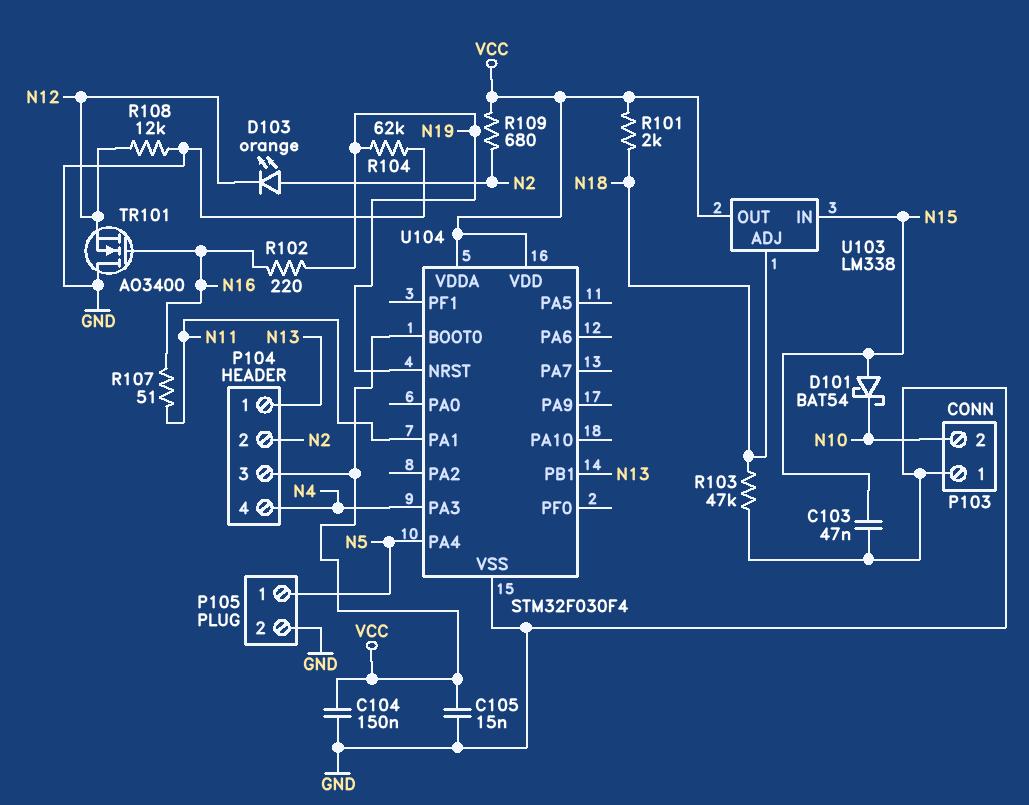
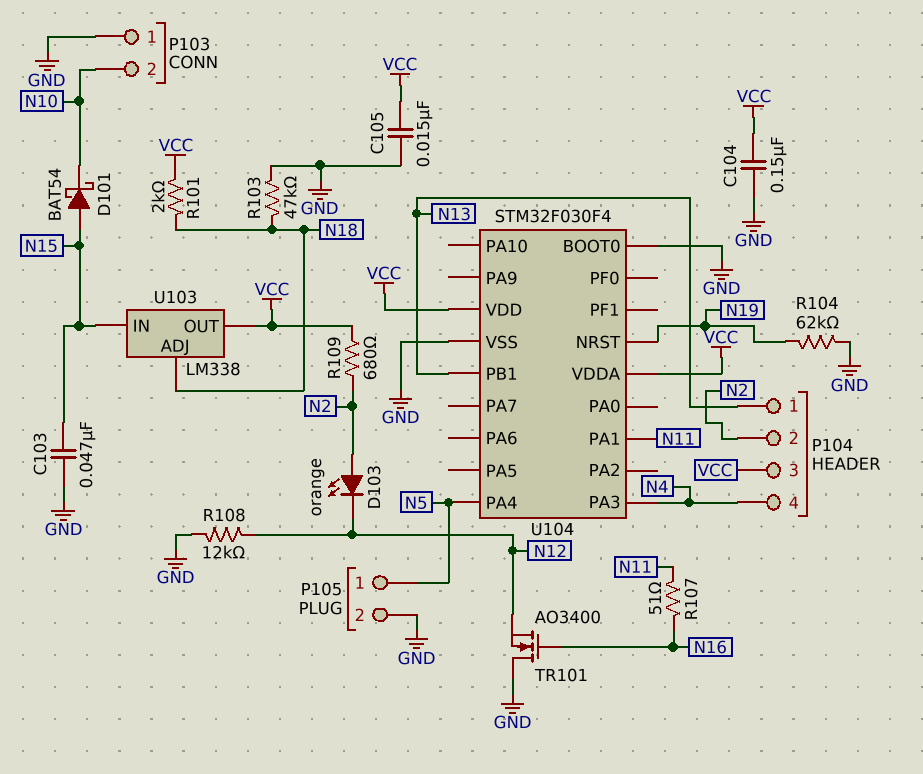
R102: 220 (N16, N19) -> none
U104 pin BOOT0: VCC -> GND

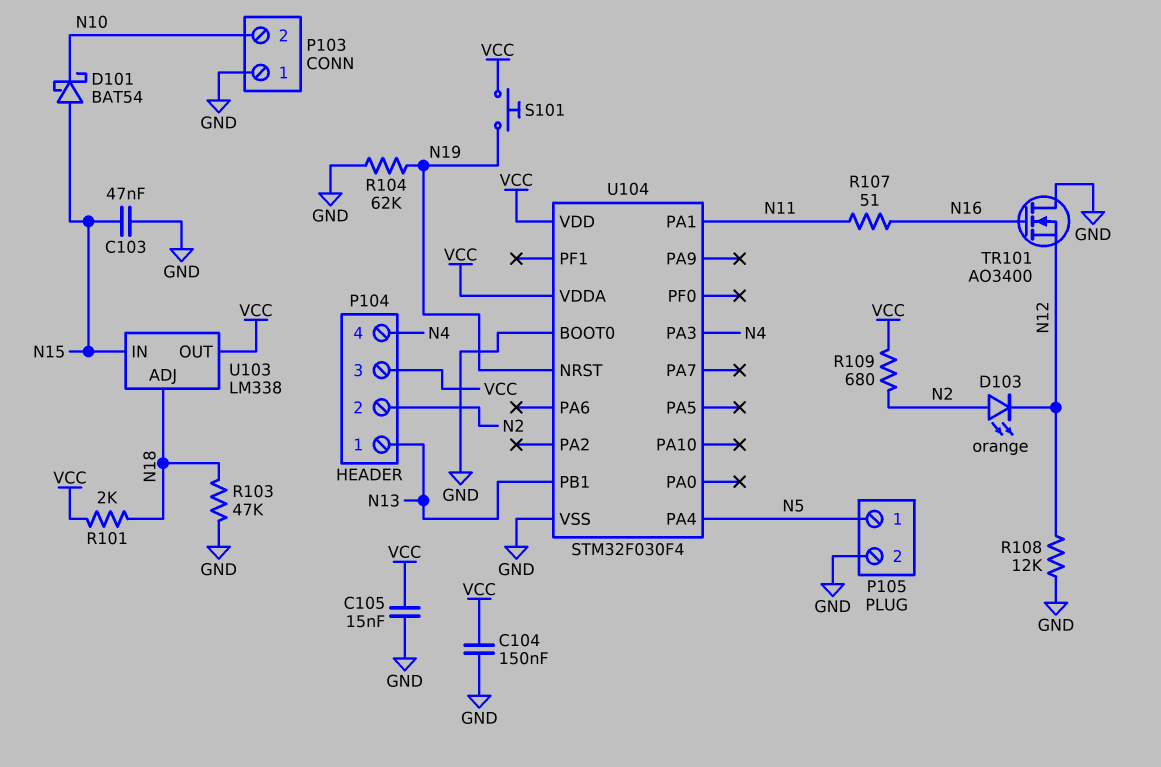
S101: none -> button (N19, VCC)

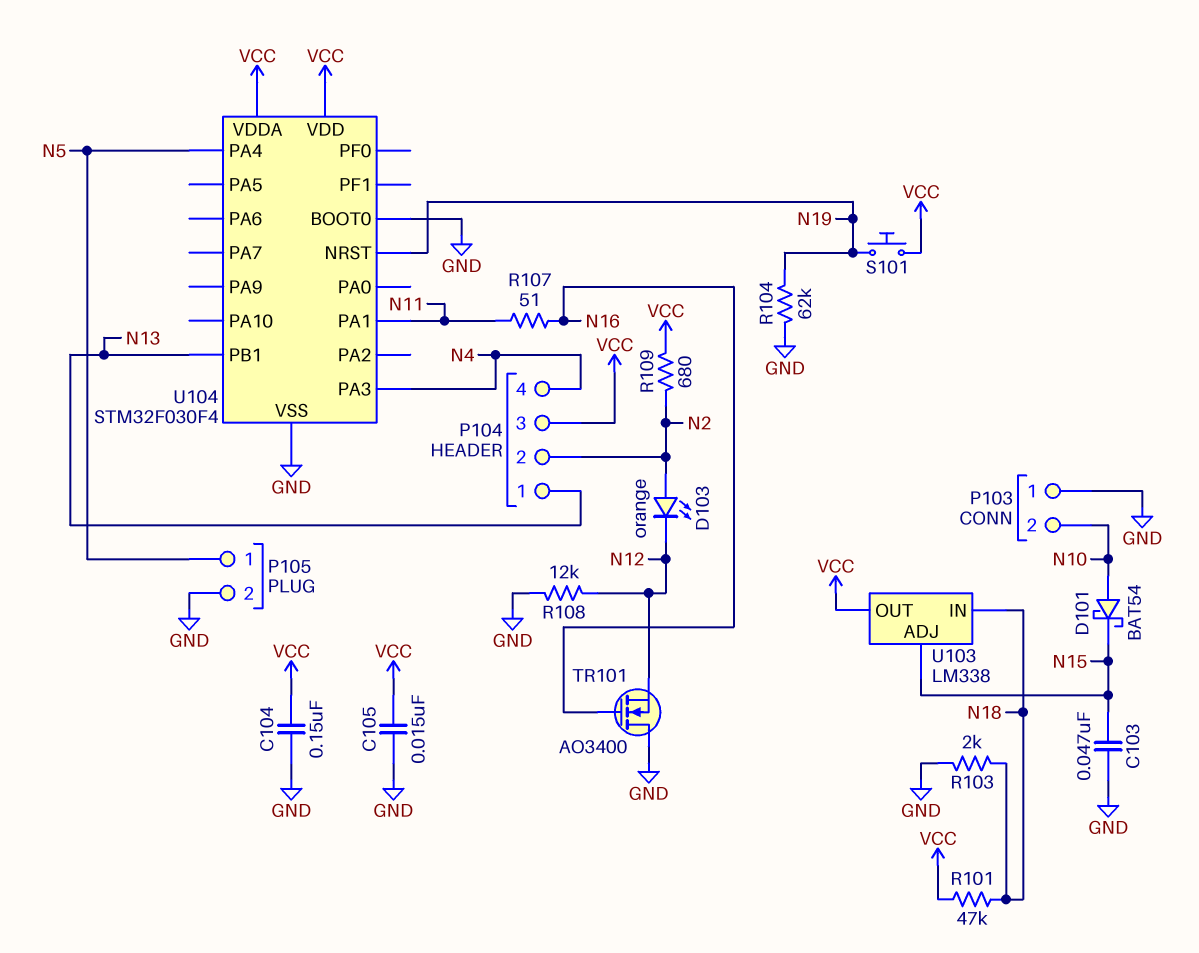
D101: schottky BAT54 (A N15, K N10) -> schottky BAT54 (A N10, K N15)
R101: 2k (N18, VCC) -> 47k (N18, VCC)
R103: 47k (GND, N18) -> 2k (GND, N18)
U103 pin ADJ: N18 -> N15
U103 pin IN: N15 -> N18

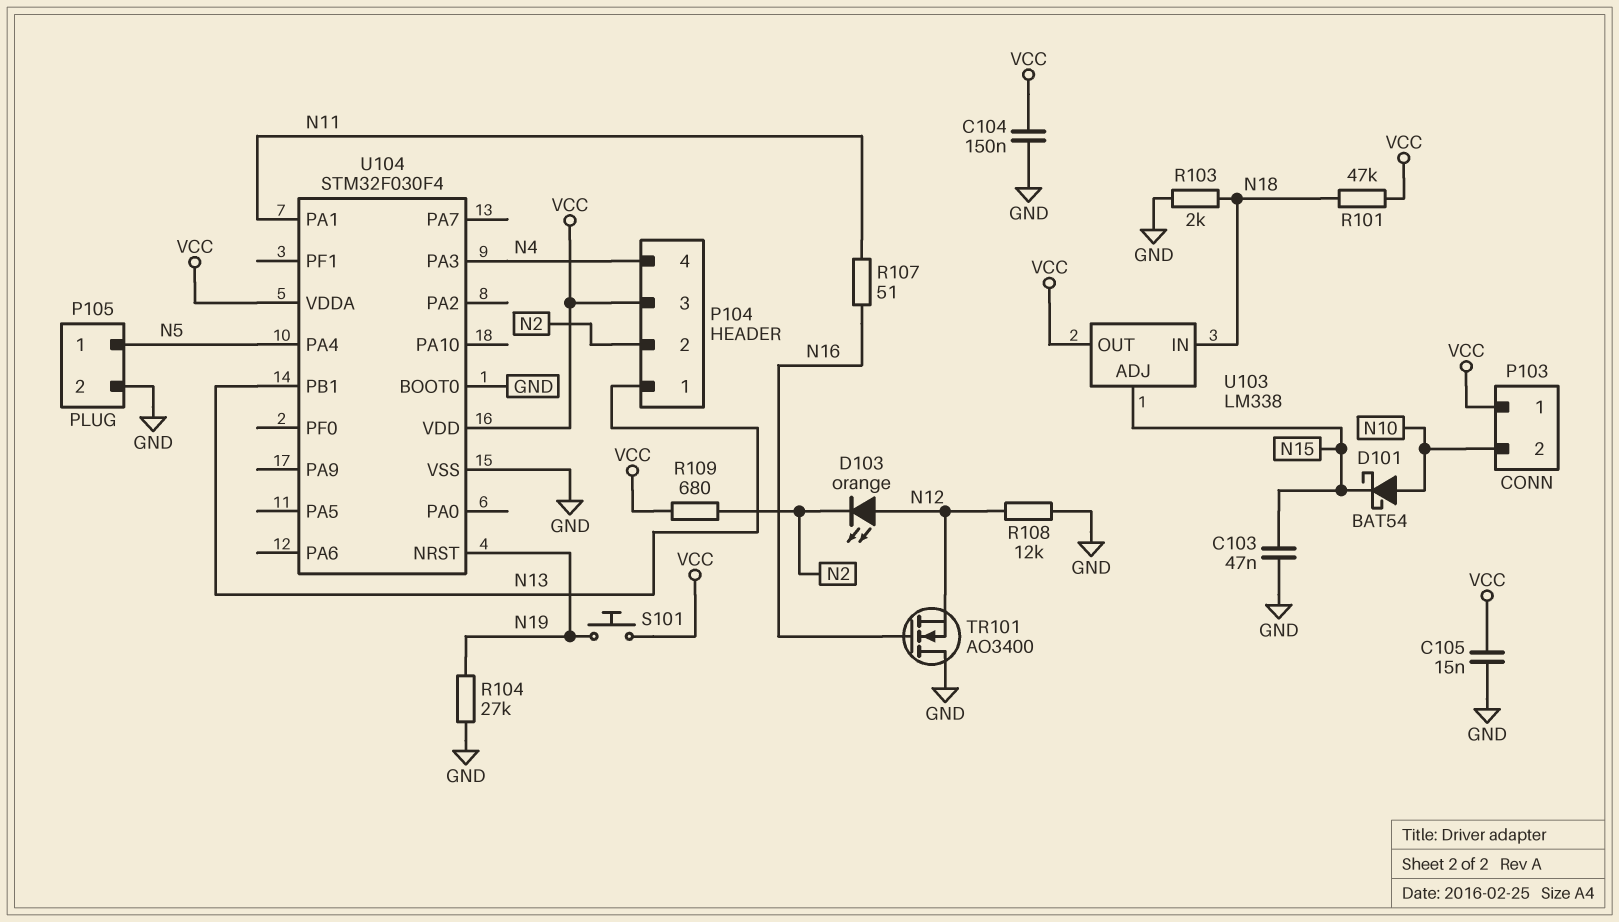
D103: LED orange (A N2, K N12) -> LED orange (A N12, K N2)
P103 pin 1: GND -> VCC
R104: 62k (GND, N19) -> 27k (GND, N19)

